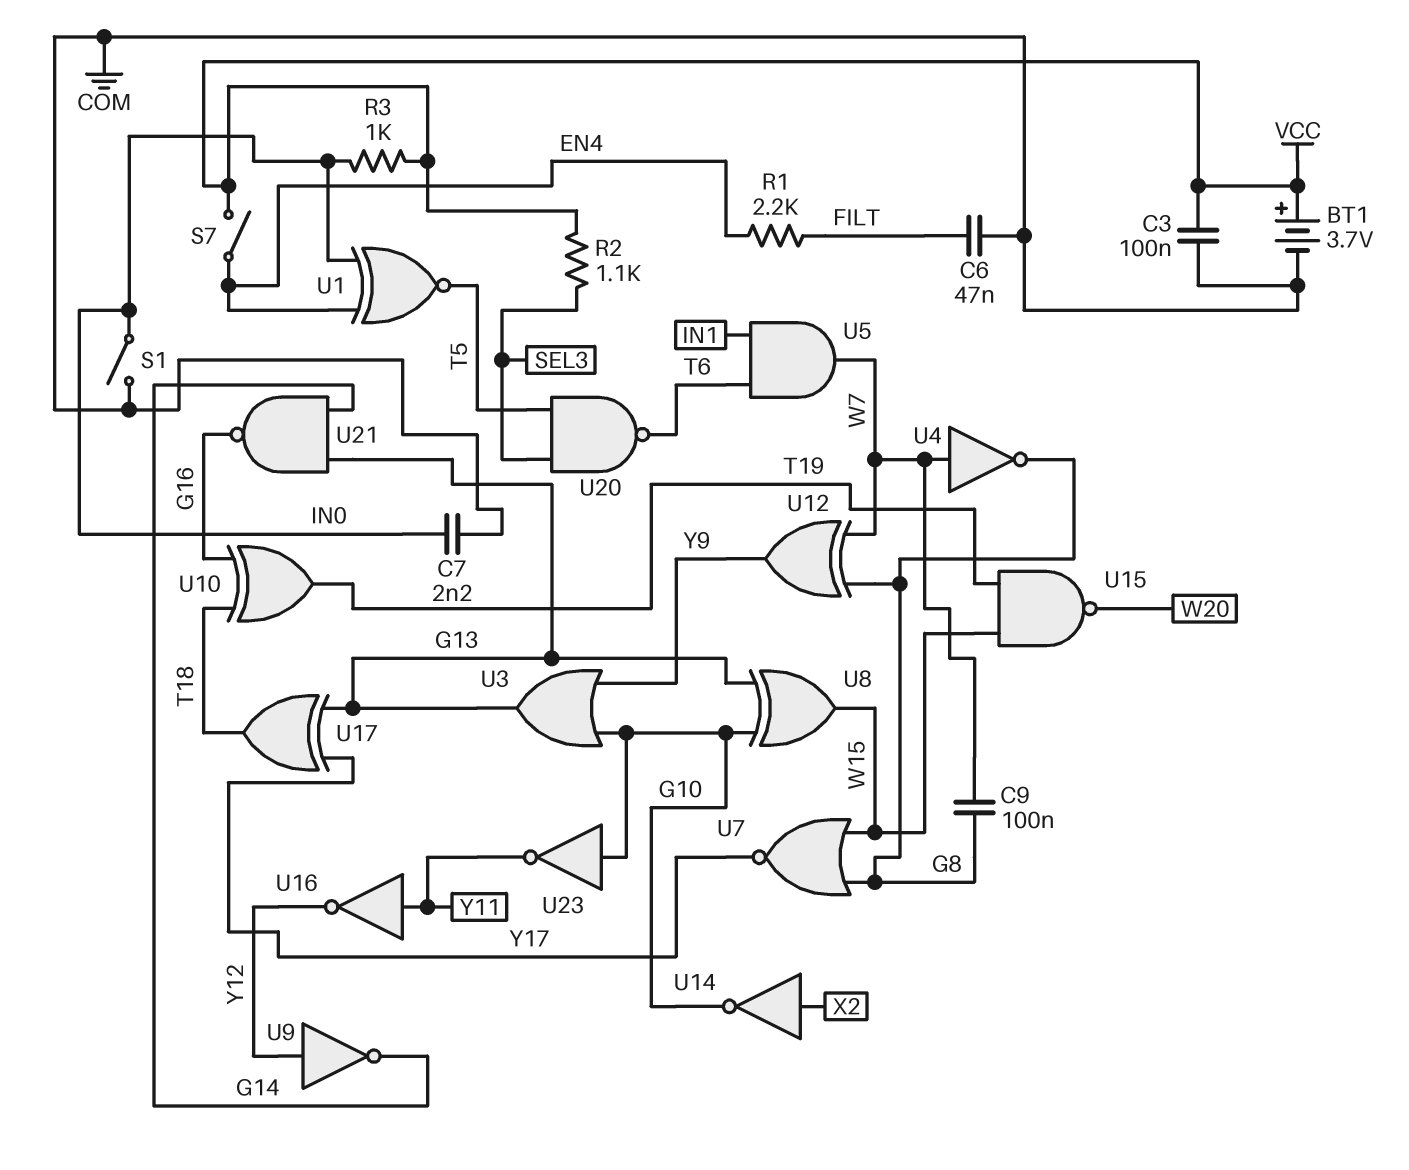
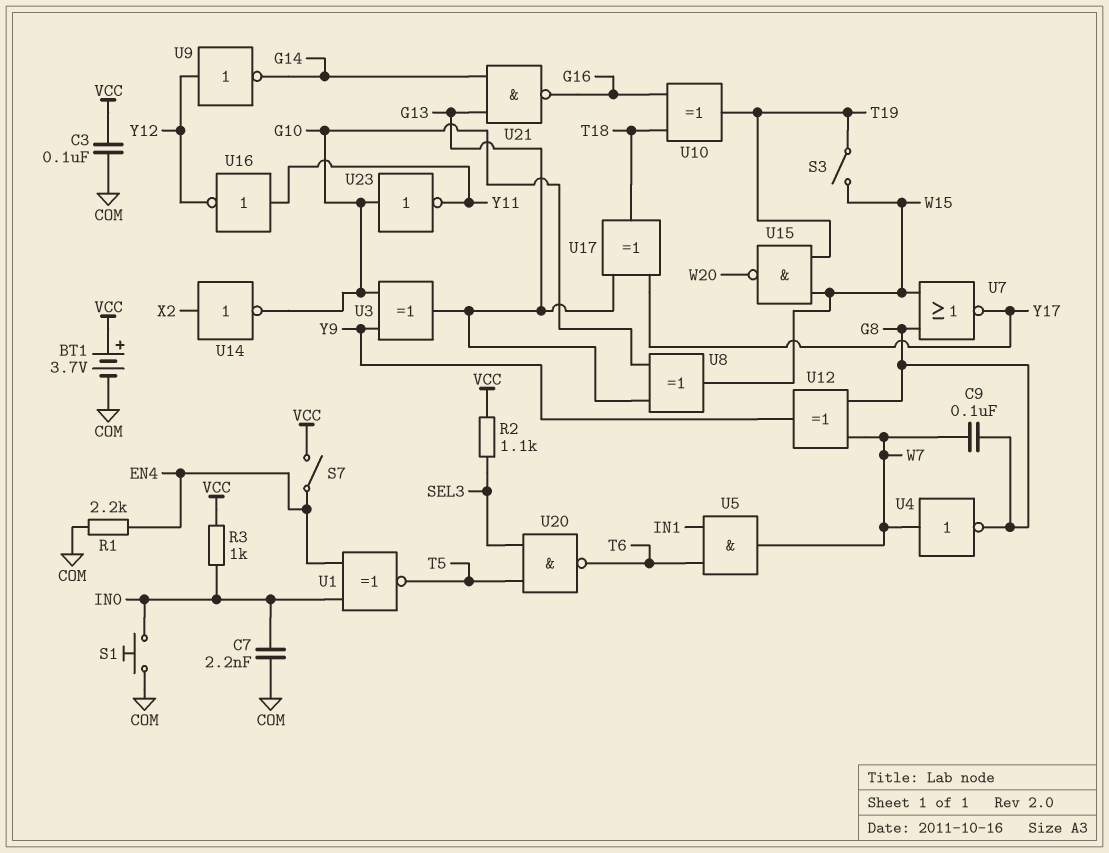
C6: 47nF (COM, FILT) -> none
R1: 2.2k (EN4, FILT) -> 2.2k (COM, EN4)
S1: switch (COM, IN0) -> button (COM, IN0)
S3: none -> switch (T19, W15)
U3: OR (in G10, in Y9, out G13) -> XOR (in G10, in Y9, out G13)

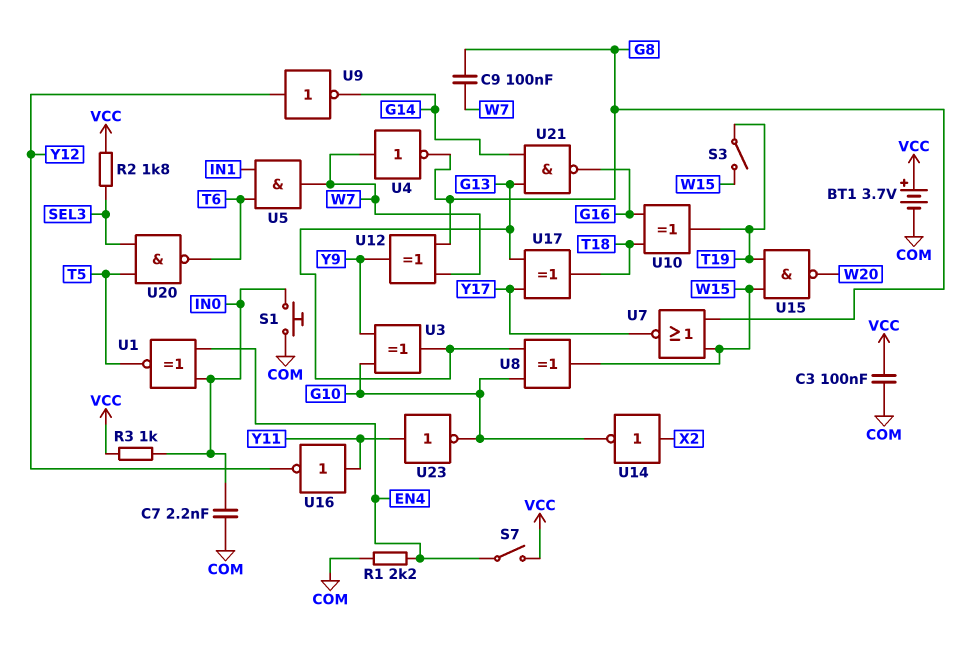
R2: 1.1k (SEL3, VCC) -> 1.8k (SEL3, VCC)
U23: NOT (in G10, out Y11) -> NOT (in Y11, out G10)

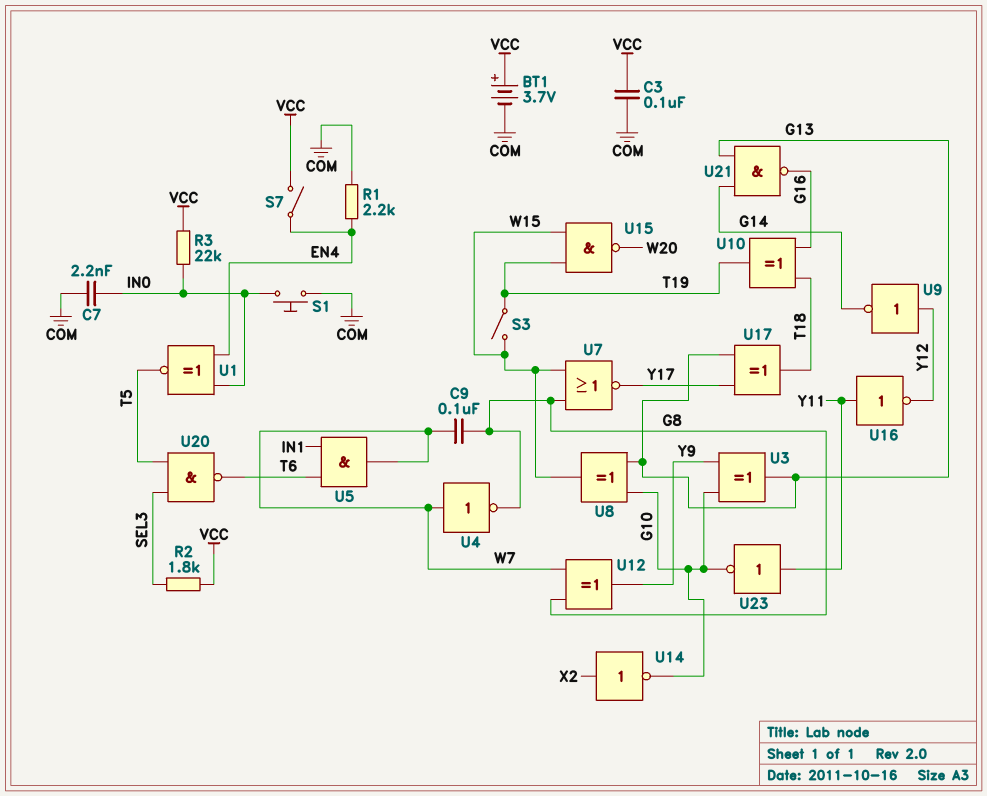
R3: 1k (IN0, VCC) -> 22k (IN0, VCC)

